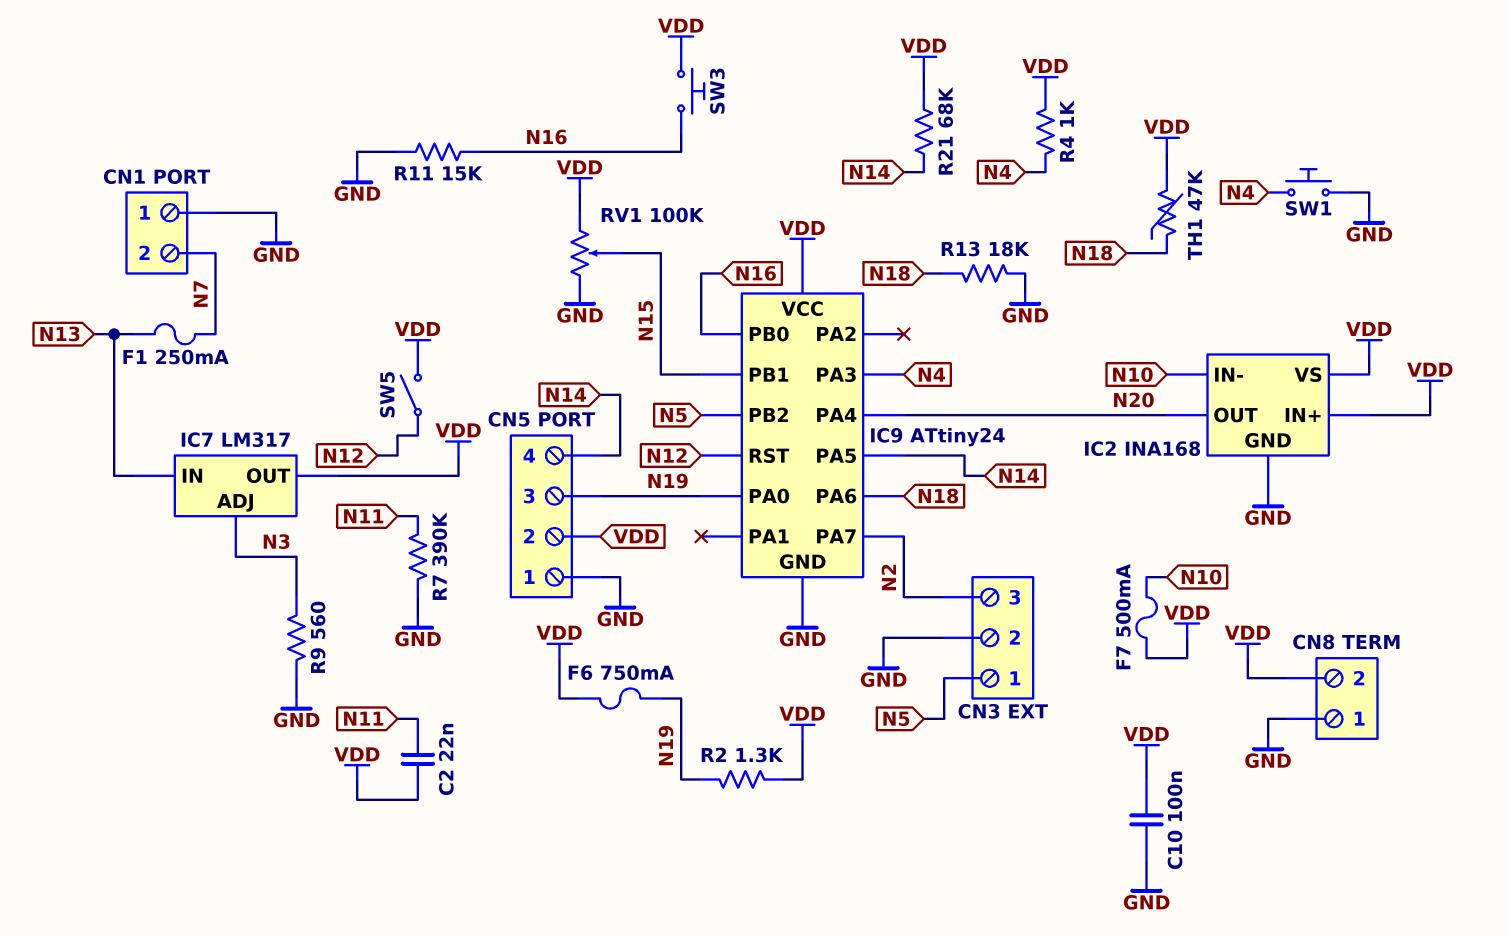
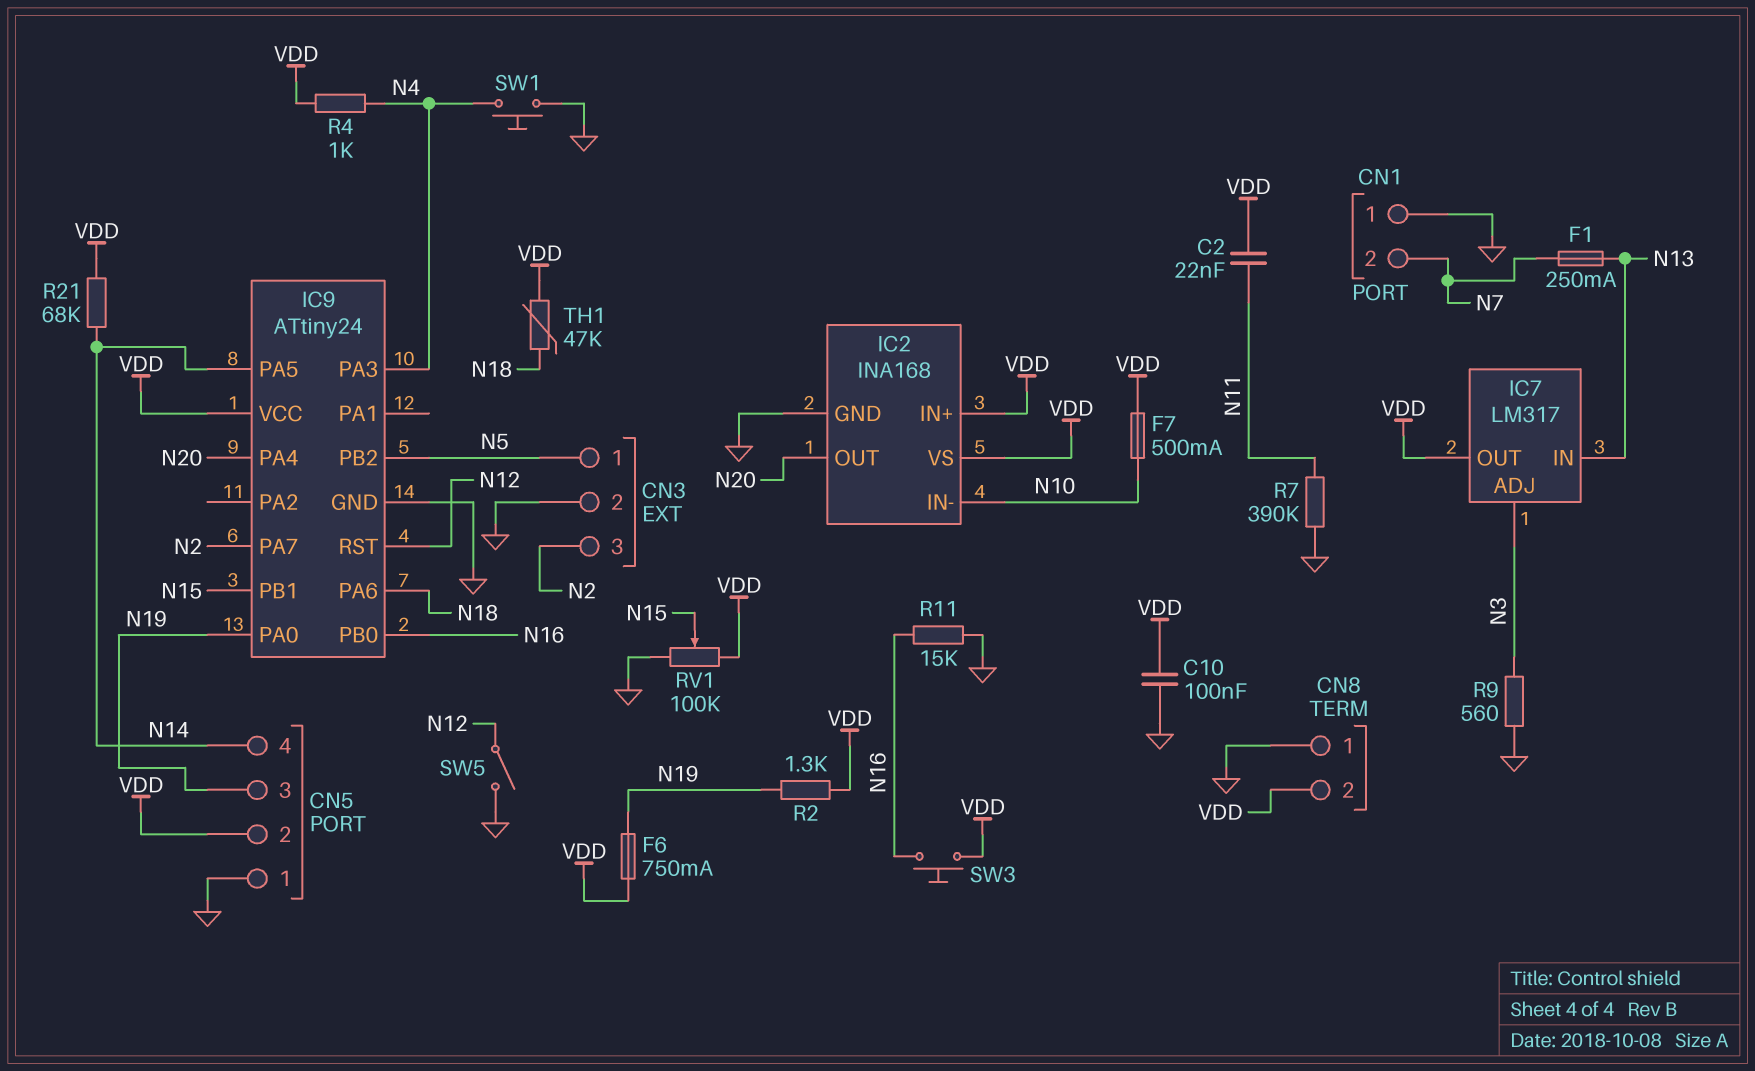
R13: 18k (GND, N18) -> none
SW5: switch (N12, VDD) -> switch (GND, N12)

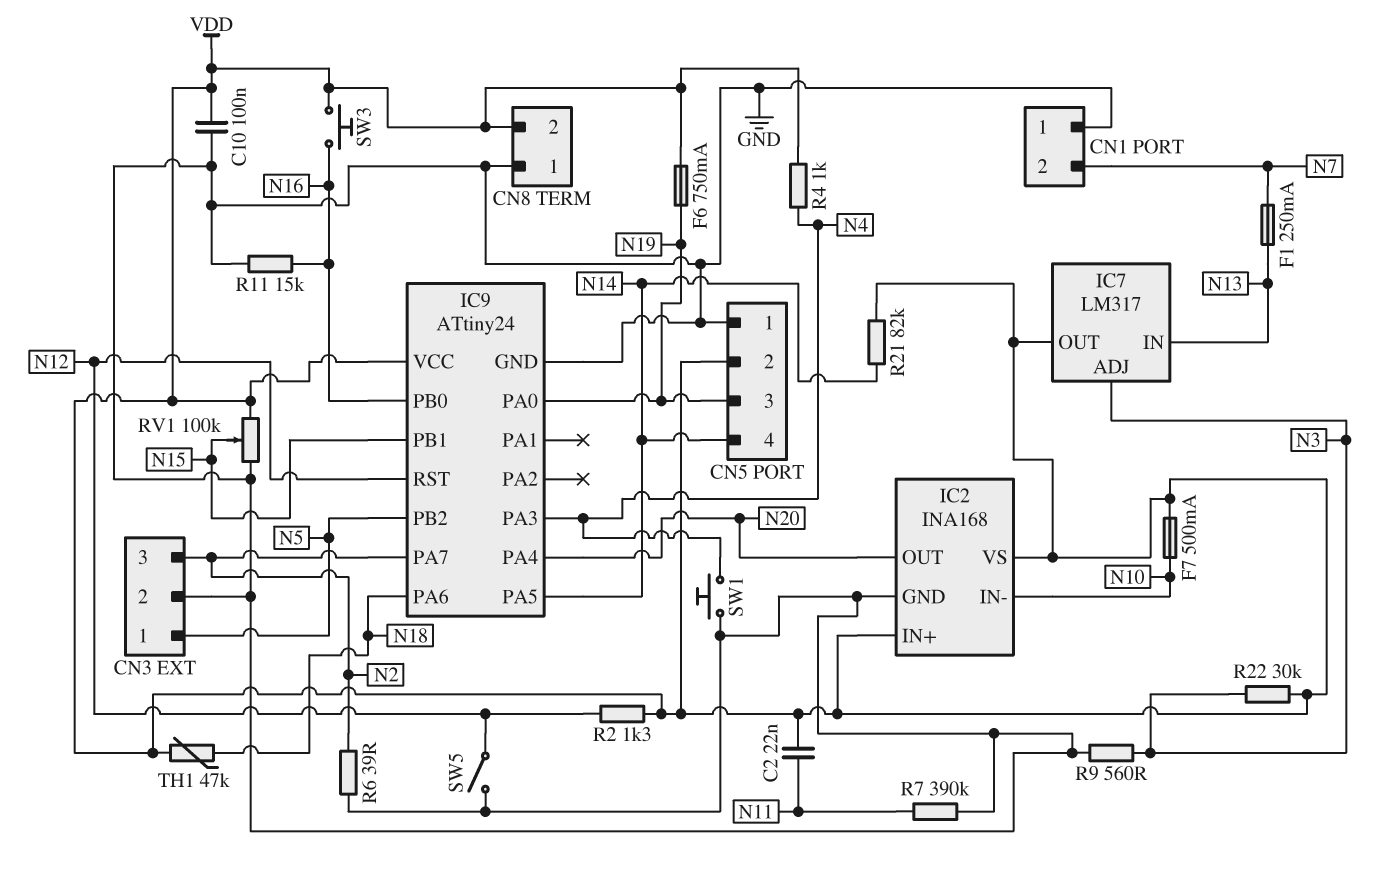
R2: 1.3k (N19, VDD) -> 1.3k (N12, VDD)
R6: none -> 39 (GND, N2)
R21: 68k (N14, VDD) -> 82k (N14, VDD)
R22: none -> 30k (N3, VDD)

